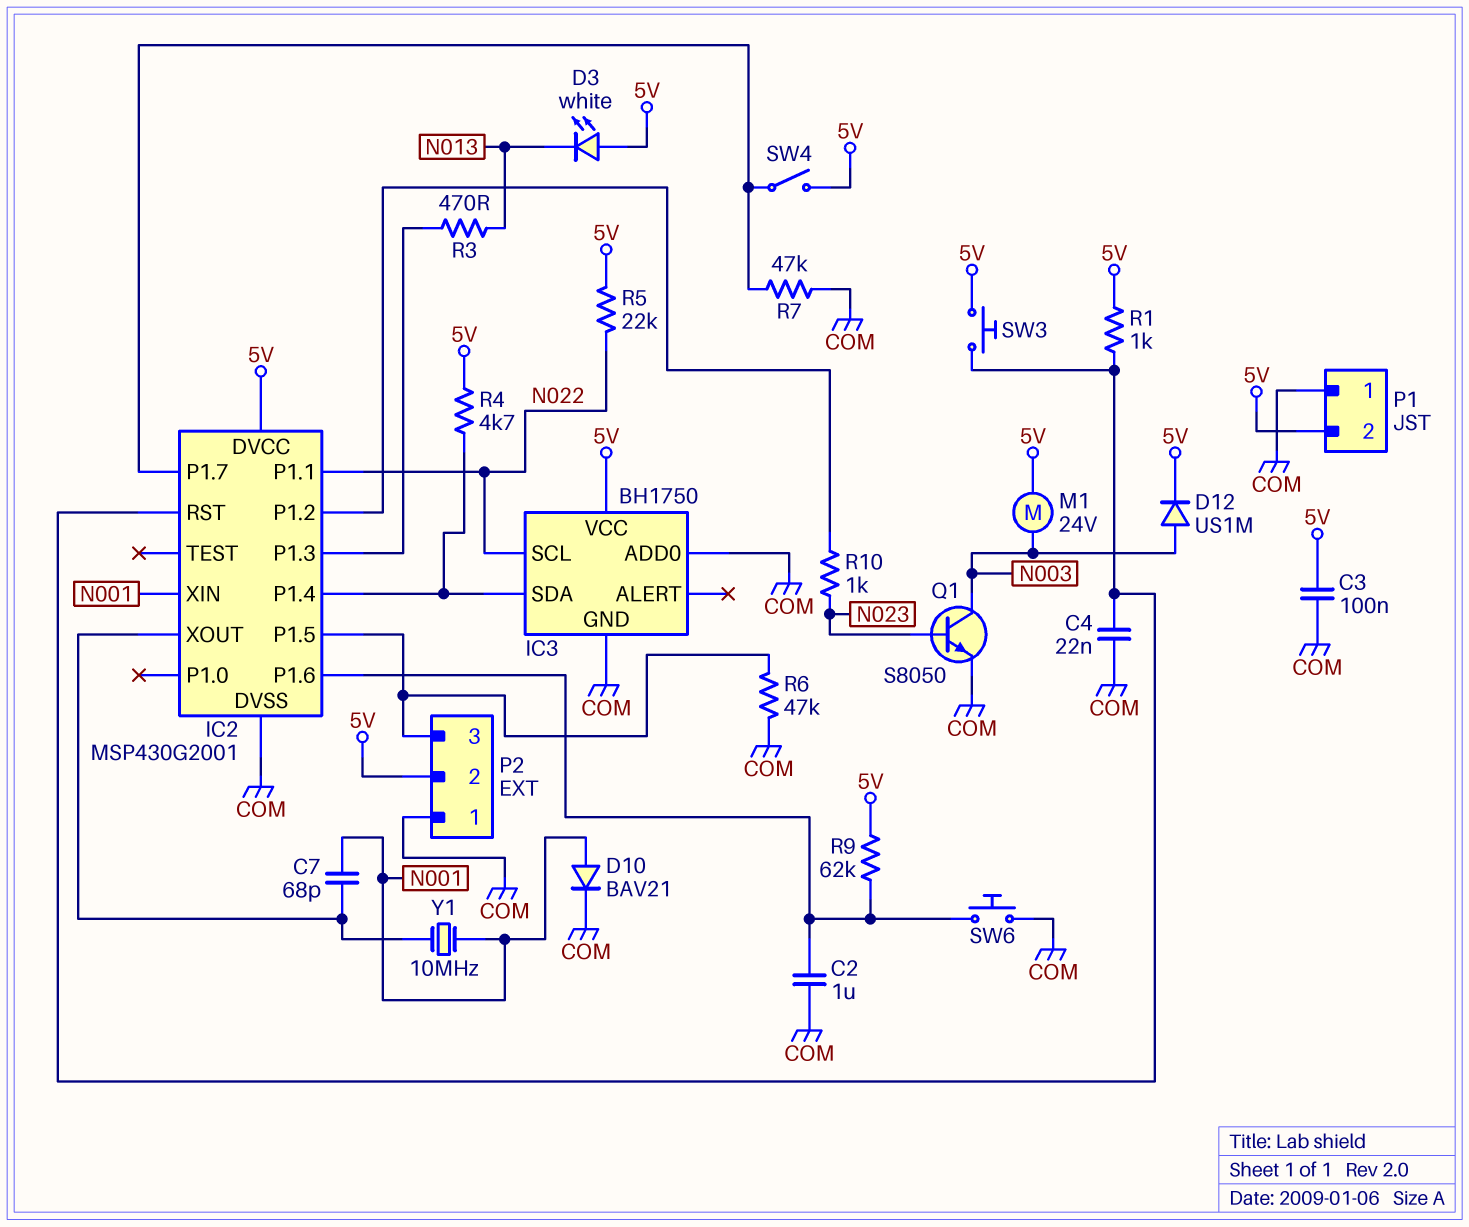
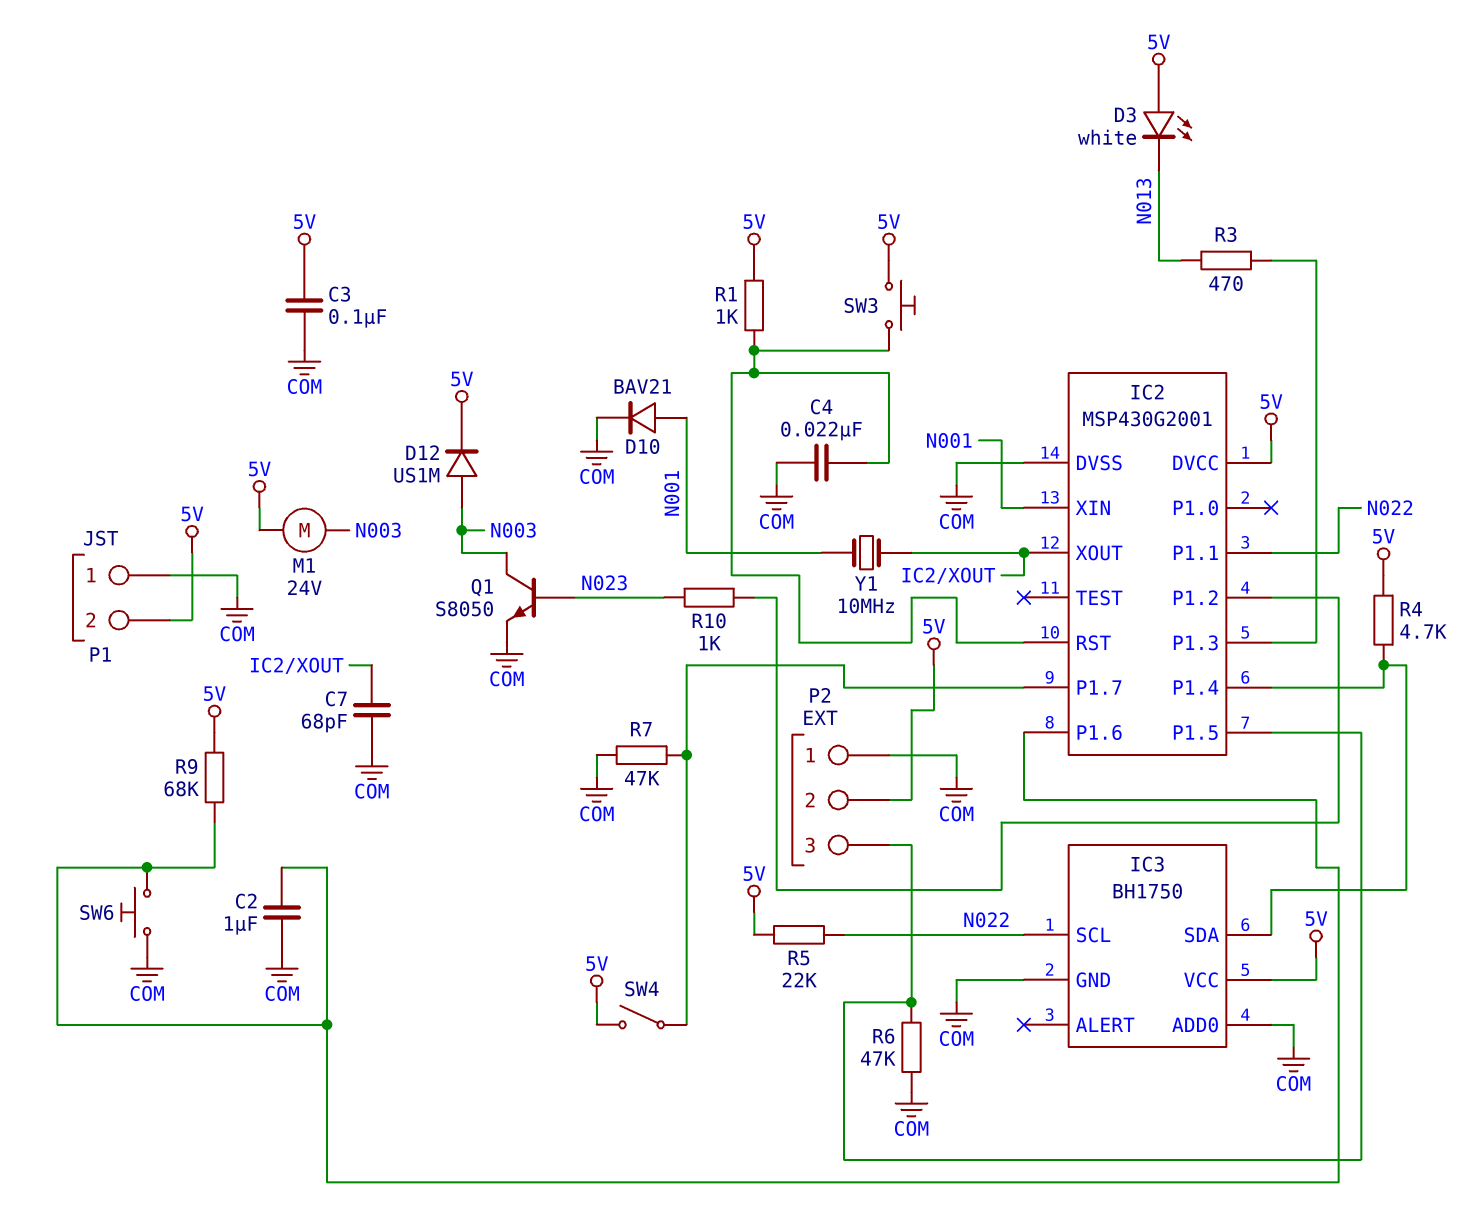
C7: 68pF (IC2/XOUT, N001) -> 68pF (COM, IC2/XOUT)
R9: 62k (5V, IC2/P1.6) -> 68k (5V, IC2/P1.6)

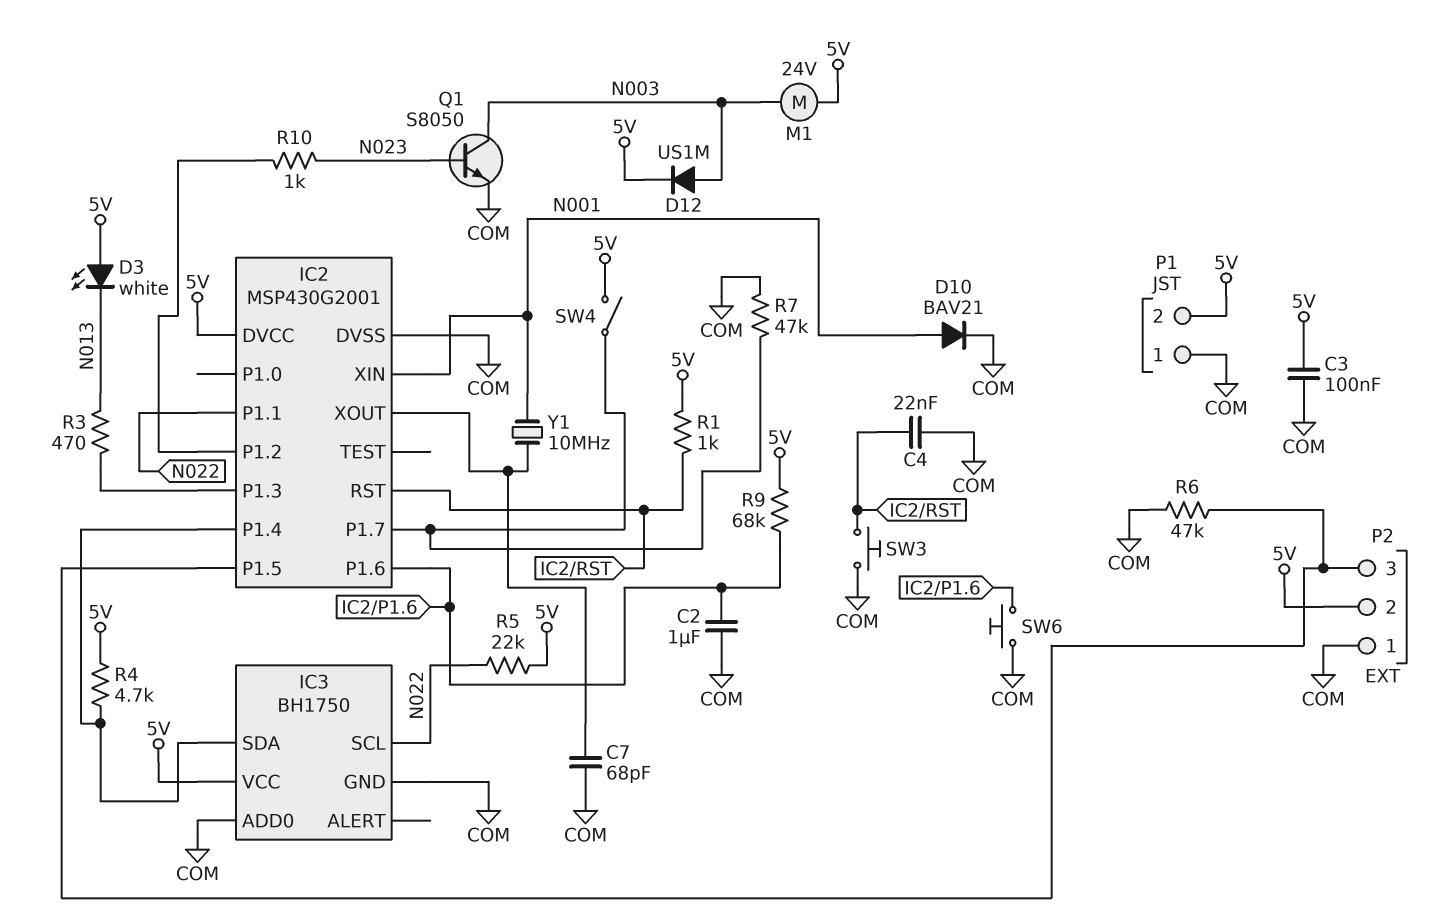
SW3: button (5V, IC2/RST) -> button (COM, IC2/RST)

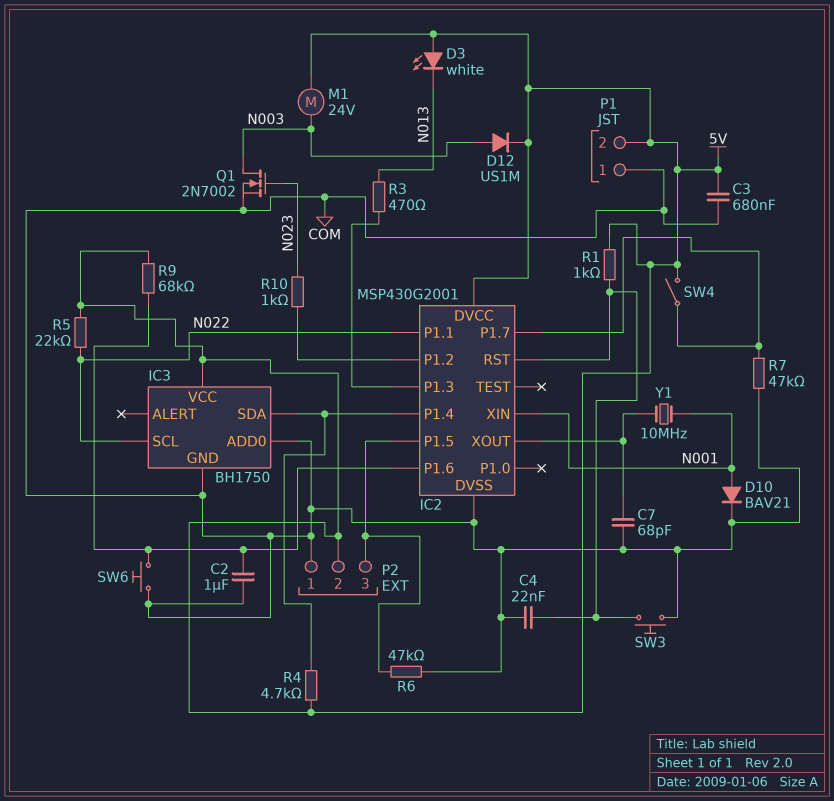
C3: 100nF (5V, COM) -> 680nF (5V, COM)
Q1: NPN S8050 (B N023, C N003, E COM) -> NMOS 2N7002 (G N023, D N003, S COM)

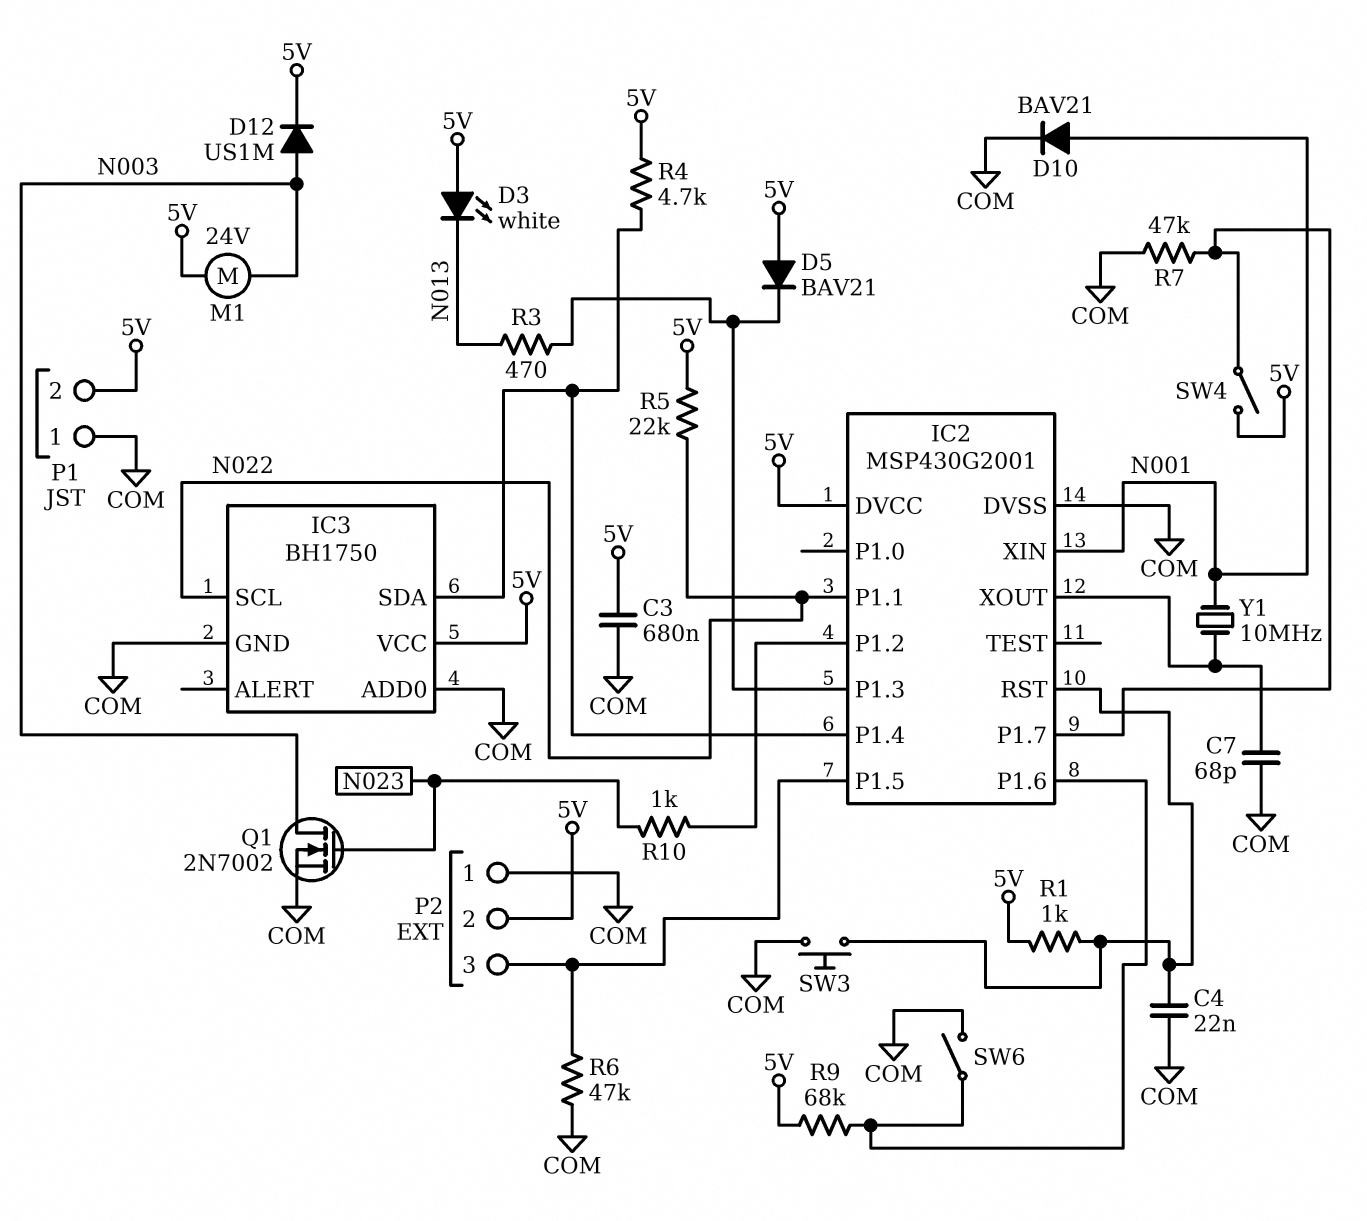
C2: 1uF (COM, IC2/P1.6) -> none
D5: none -> diode BAV21 (A 5V, K IC2/P1.3)
SW6: button (COM, IC2/P1.6) -> switch (COM, IC2/P1.6)

